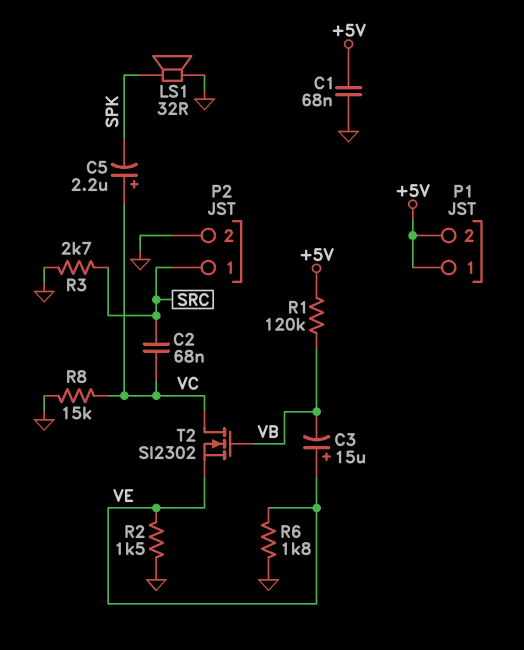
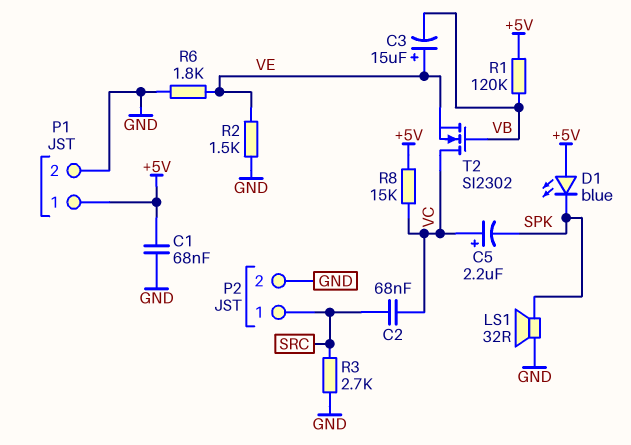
D1: none -> LED blue (A +5V, K SPK)
P1 pin 2: +5V -> GND
R8: 15k (GND, VC) -> 15k (+5V, VC)

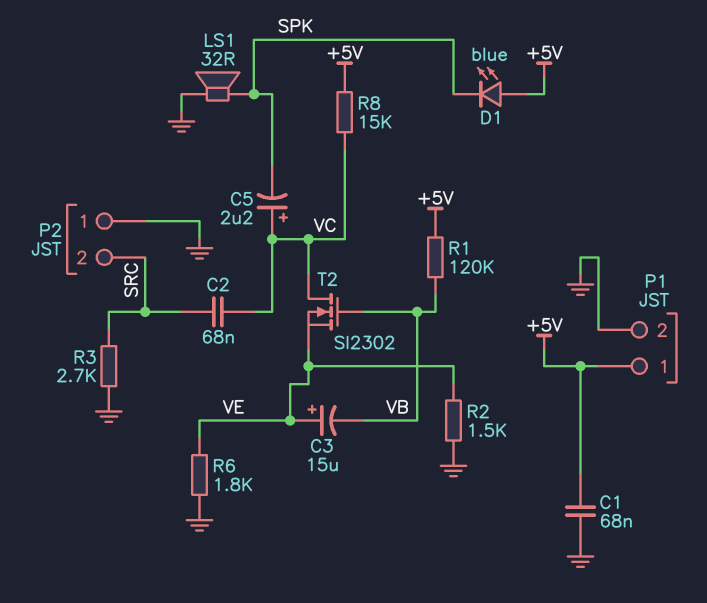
P2 pin 1: SRC -> GND
P2 pin 2: GND -> SRC

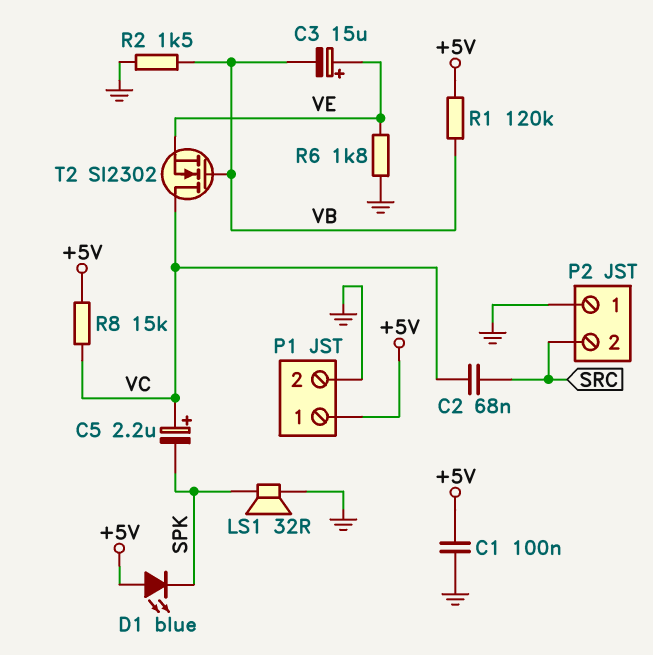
C1: 68nF (+5V, GND) -> 100nF (+5V, GND)
R2: 1.5k (GND, VE) -> 1.5k (GND, VB)
R3: 2.7k (GND, SRC) -> none

